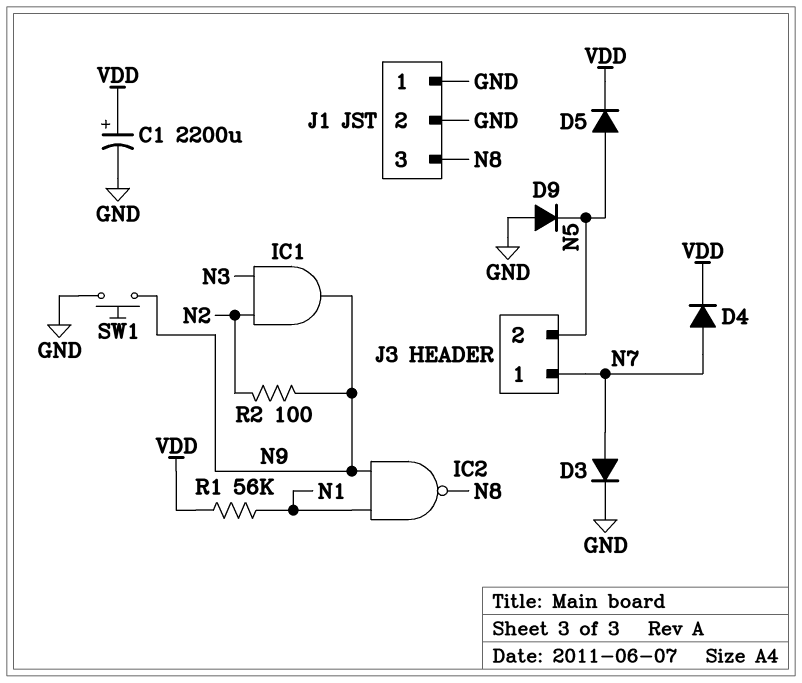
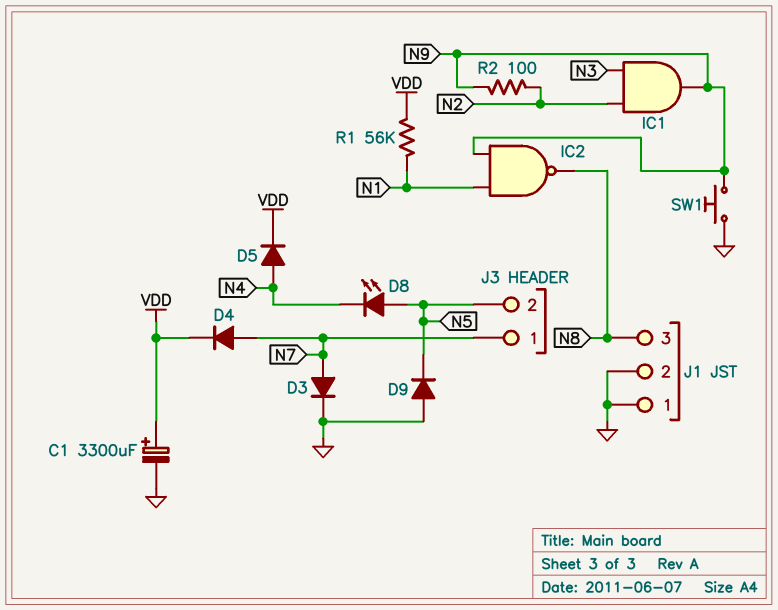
C1: 2200uF (plus VDD, minus GND) -> 3300uF (plus VDD, minus GND)
D5: diode (A N5, K VDD) -> diode (A N4, K VDD)
D8: none -> LED (A N5, K N4)

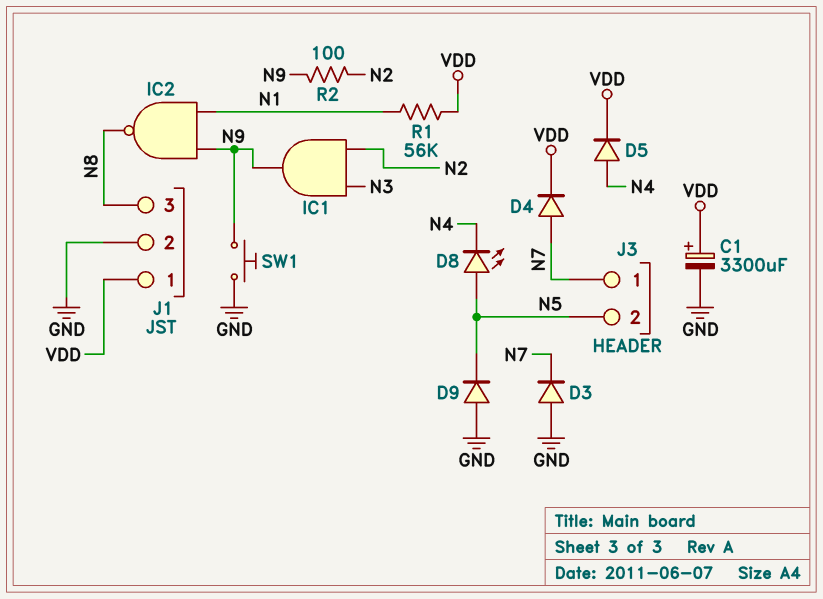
D3: diode (A N7, K GND) -> diode (A GND, K N7)
J1 pin 1: GND -> VDD

